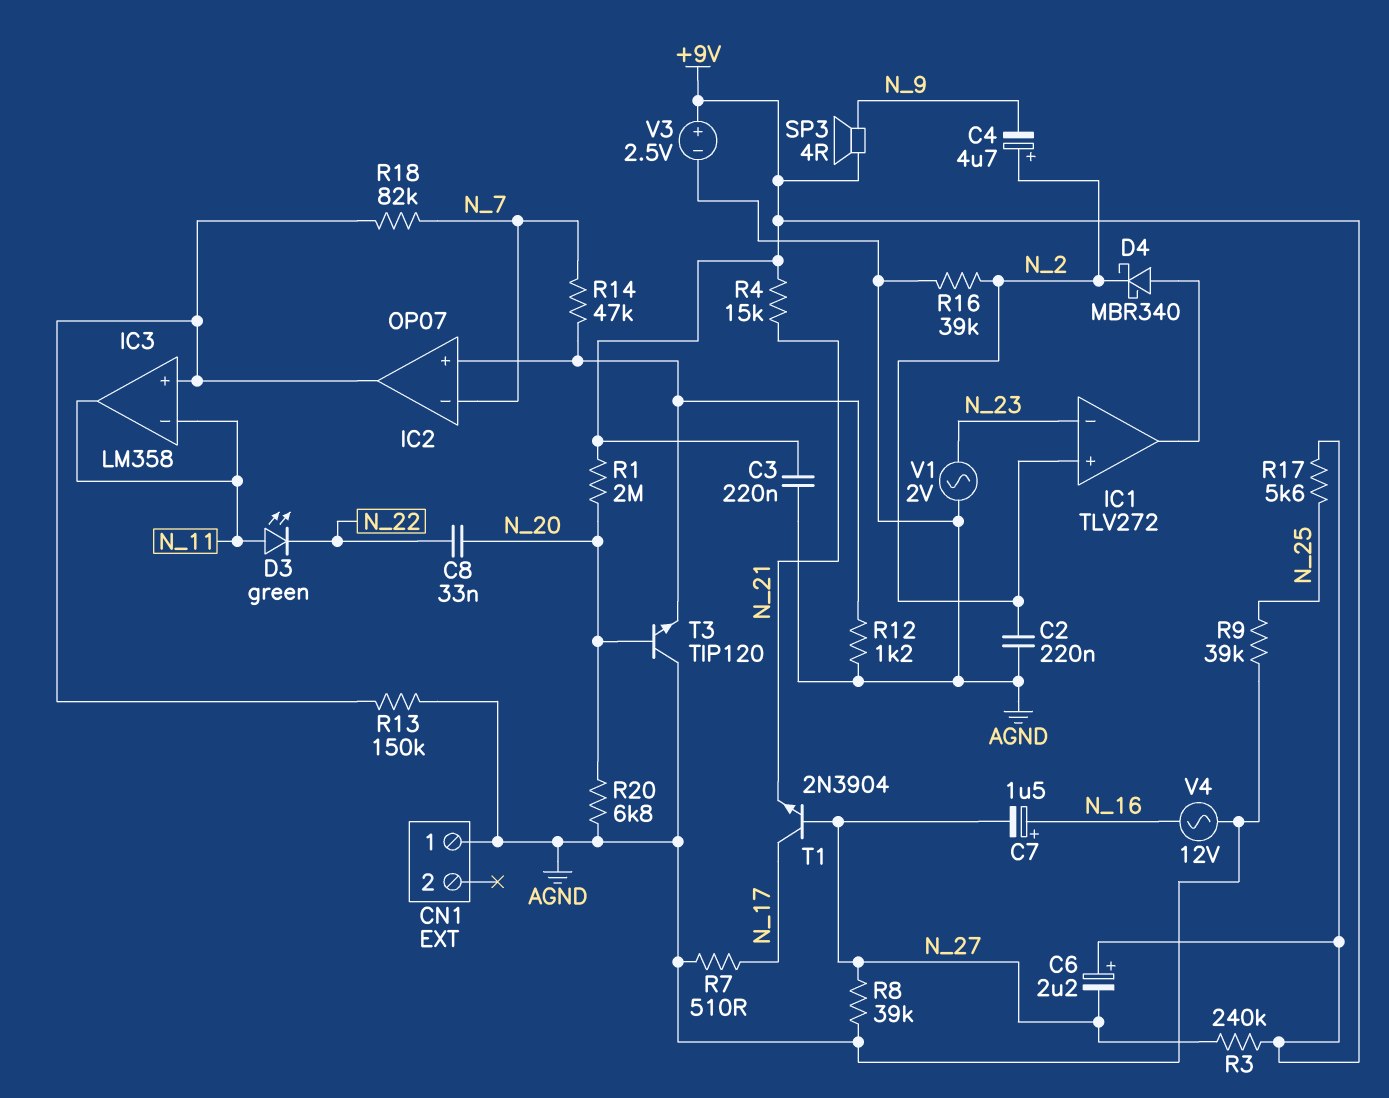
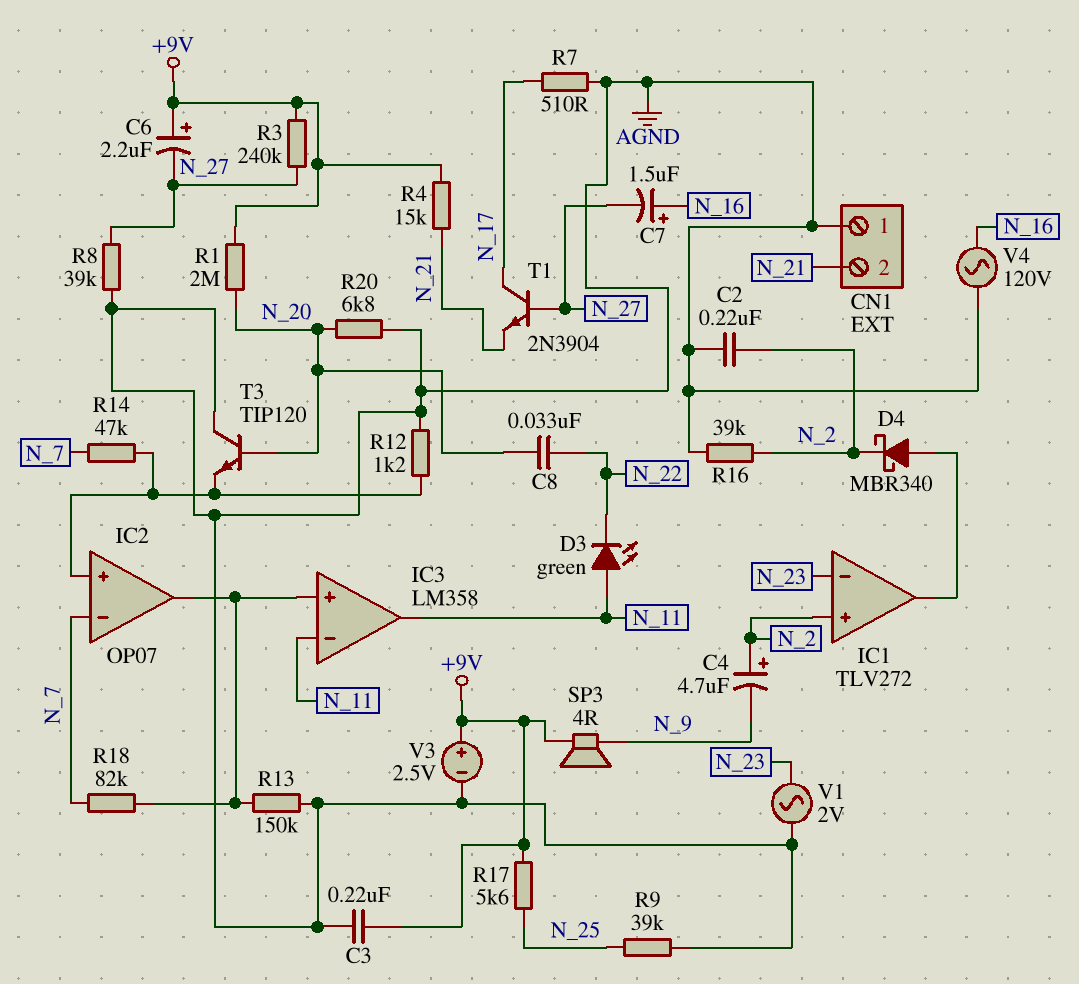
CN1 pin 2: none -> N_21
V4: AC 12V (AGND, N_16) -> AC 120V (AGND, N_16)

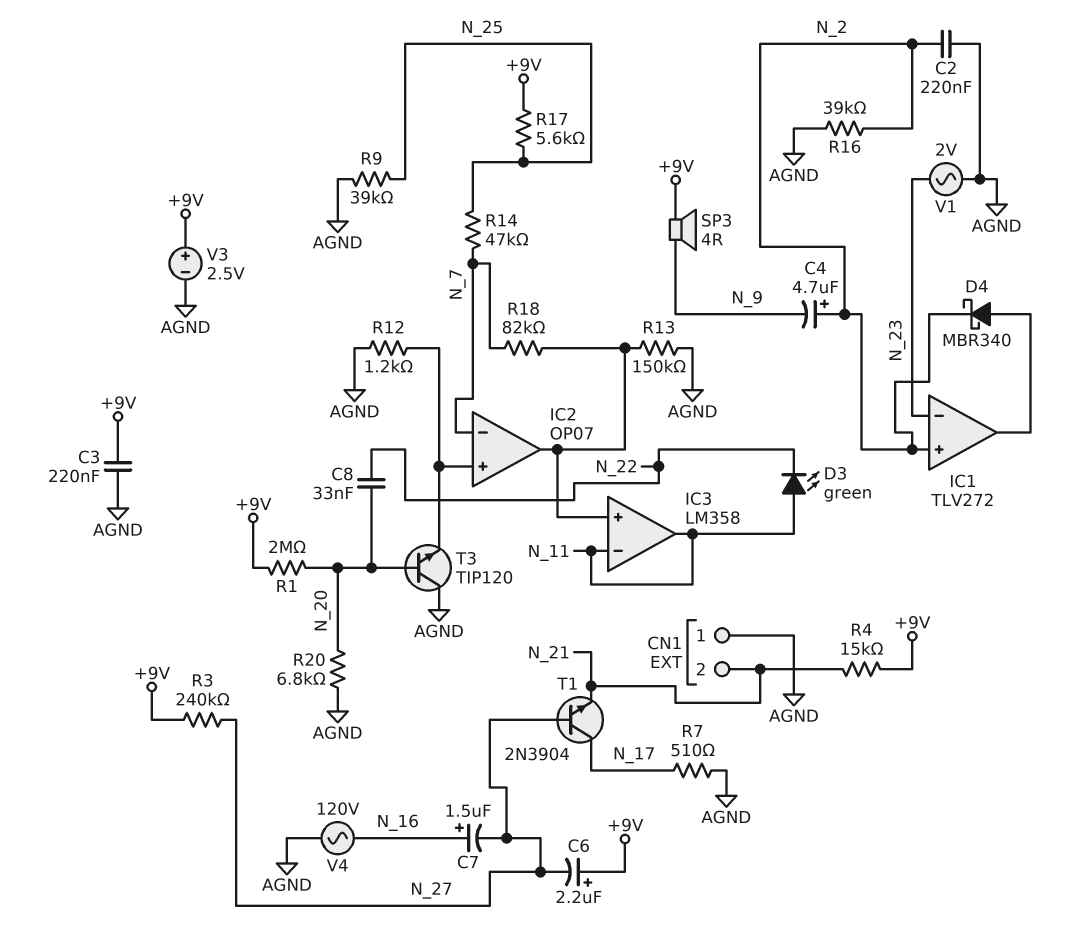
R8: 39k (AGND, N_27) -> none
R14: 47k (IC2/in+, N_7) -> 47k (N_7, N_25)

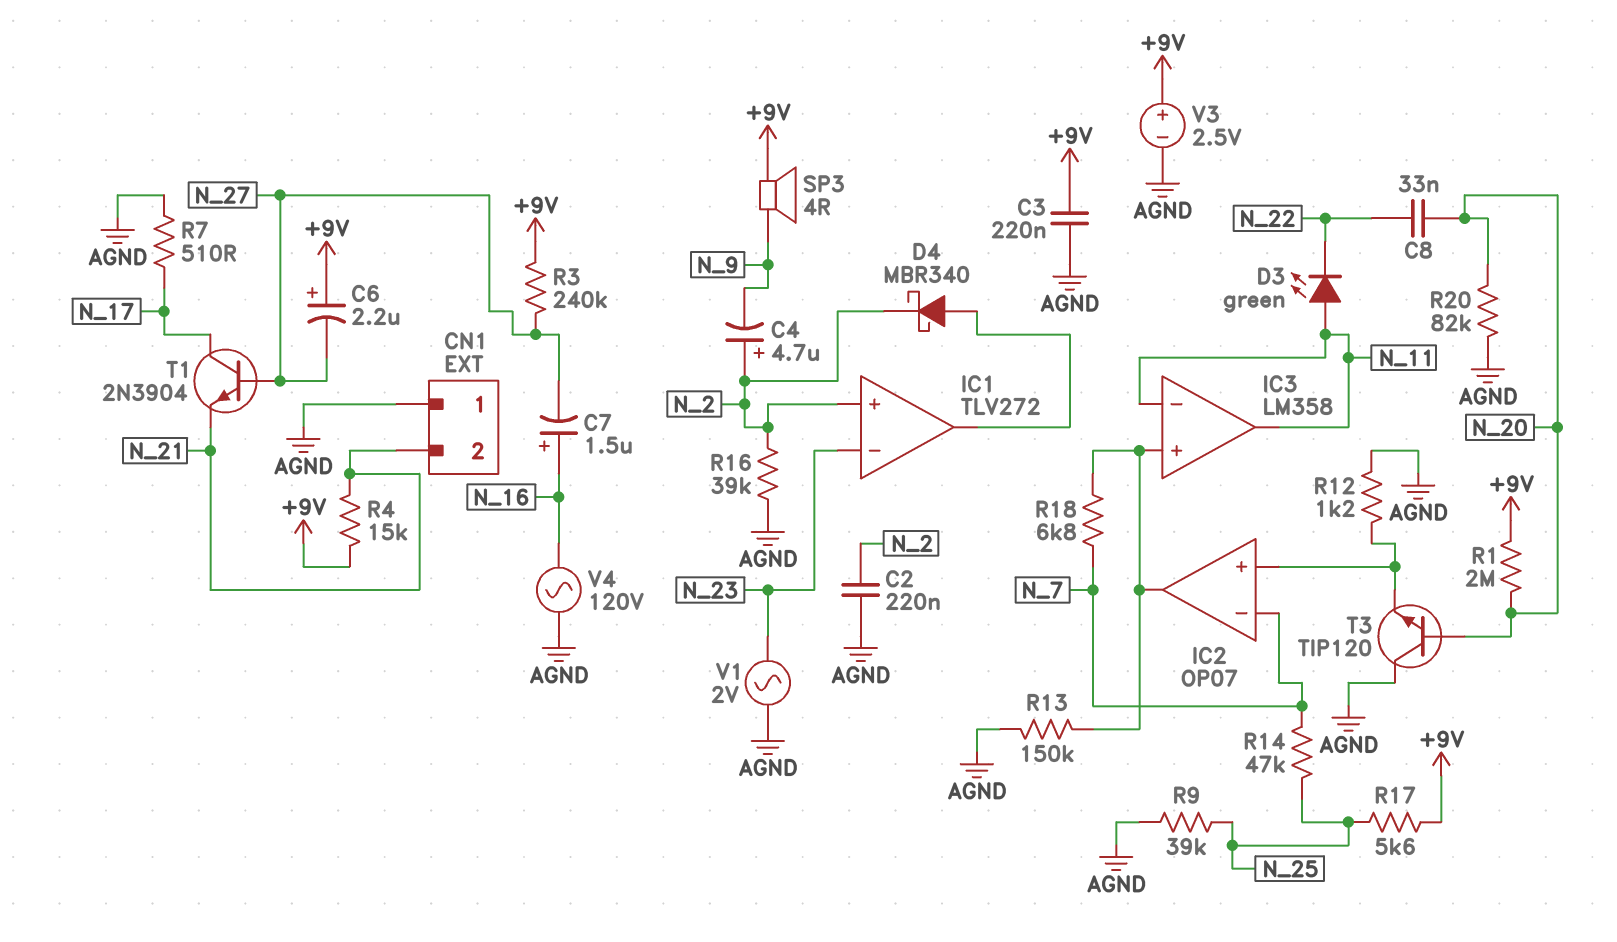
R18: 82k (IC2/out, N_7) -> 6.8k (IC2/out, N_7)
R20: 6.8k (AGND, N_20) -> 82k (AGND, N_20)

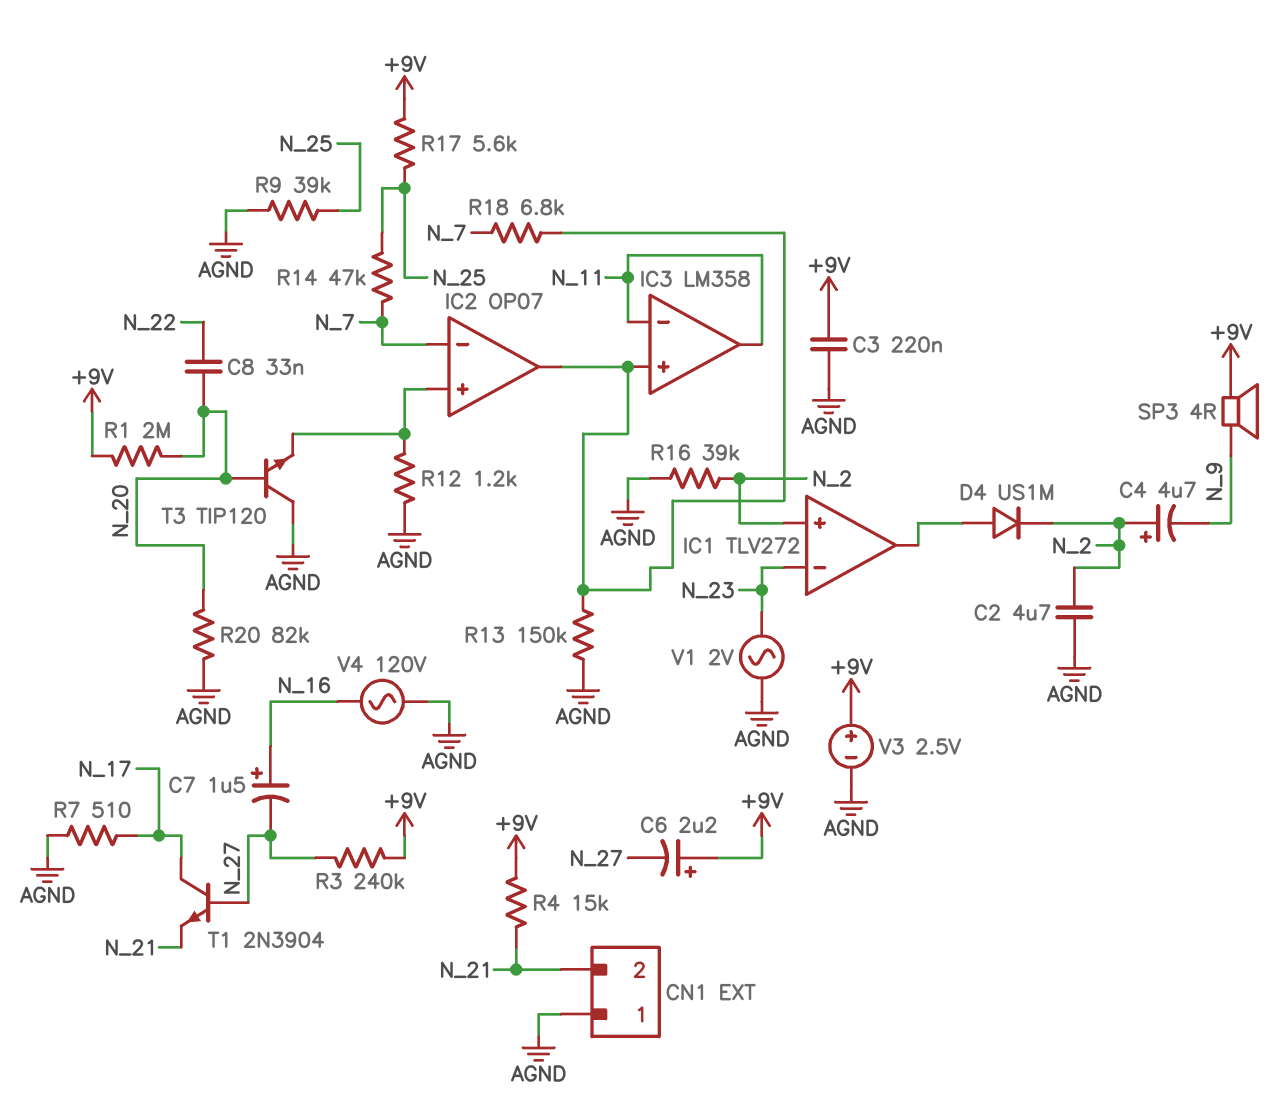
C2: 220nF (AGND, N_2) -> 4.7uF (AGND, N_2)
D3: LED green (A N_11, K N_22) -> none
D4: schottky MBR340 (A IC1/out, K N_2) -> diode US1M (A IC1/out, K N_2)

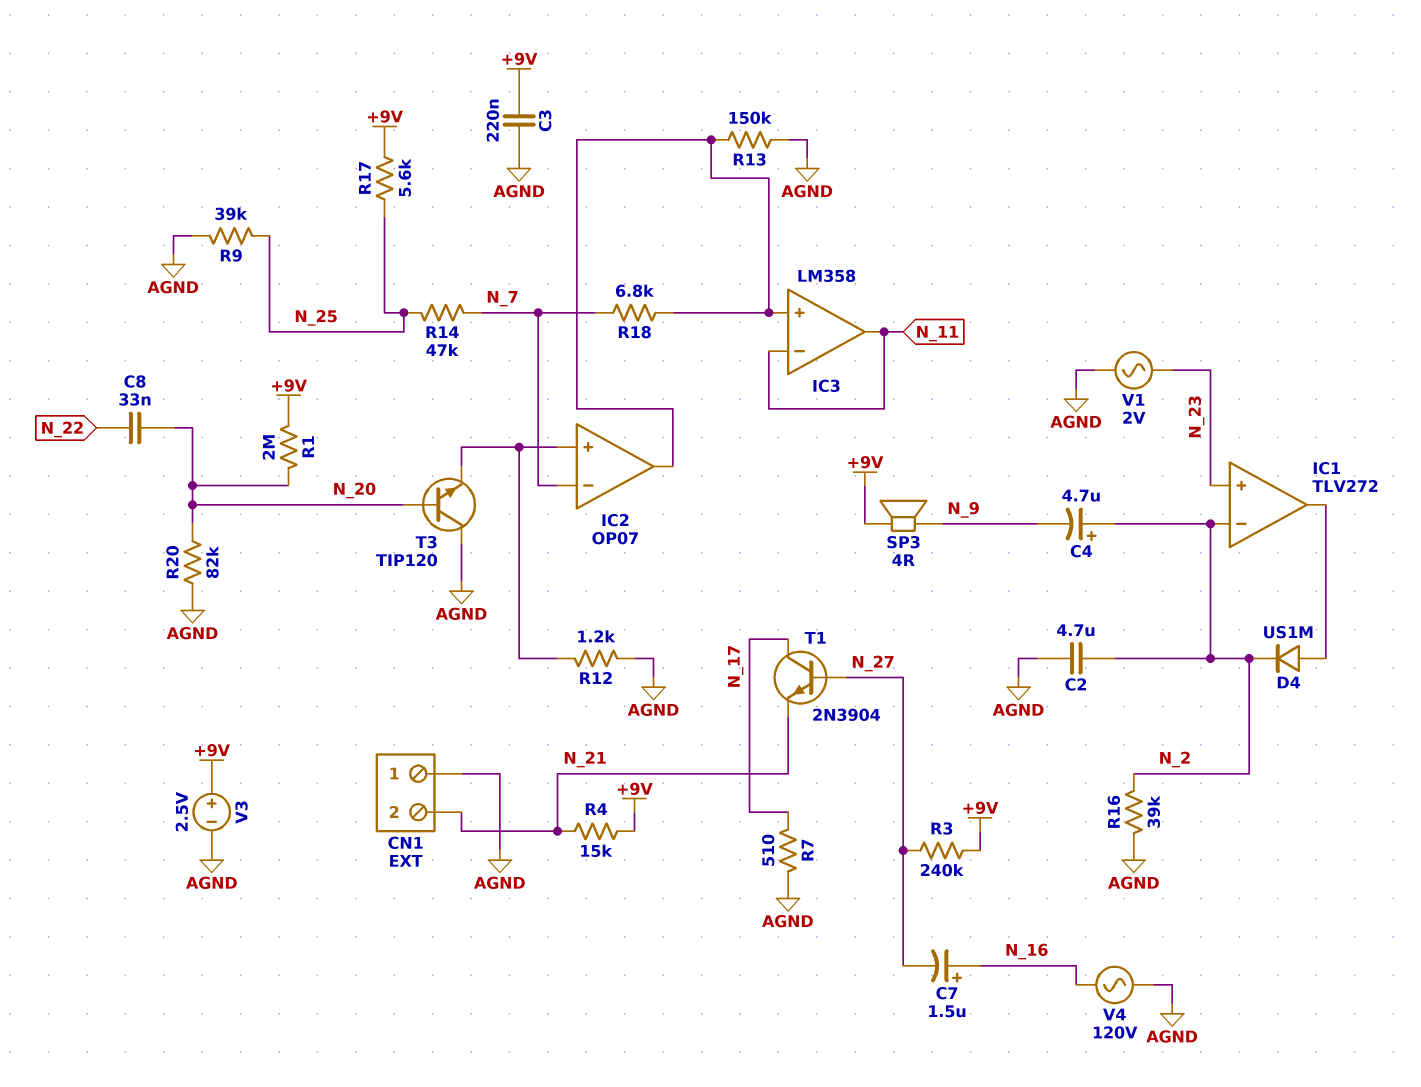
C6: 2.2uF (plus +9V, minus N_27) -> none
IC1 pin in+: N_2 -> N_23
IC1 pin in-: N_23 -> N_2

